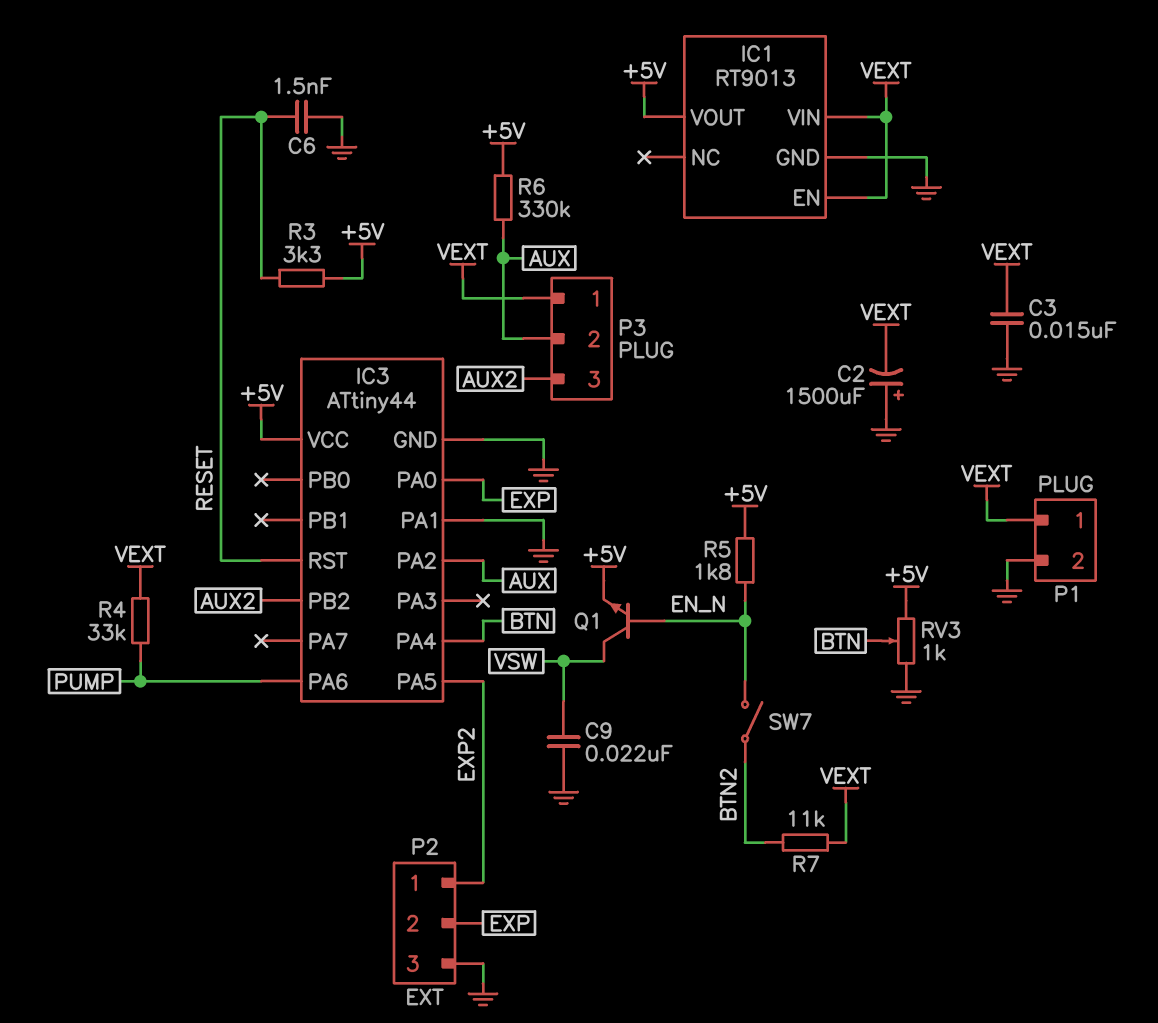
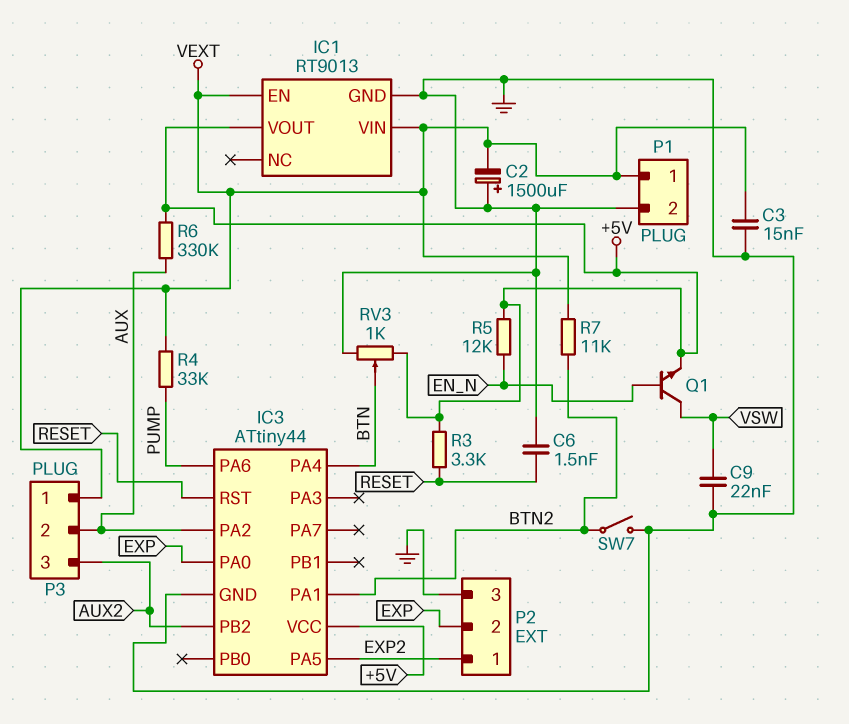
IC3 pin PA1: GND -> BTN2
R5: 1.8k (+5V, EN_N) -> 12k (+5V, EN_N)
SW7: switch (BTN2, EN_N) -> switch (BTN2, GND)

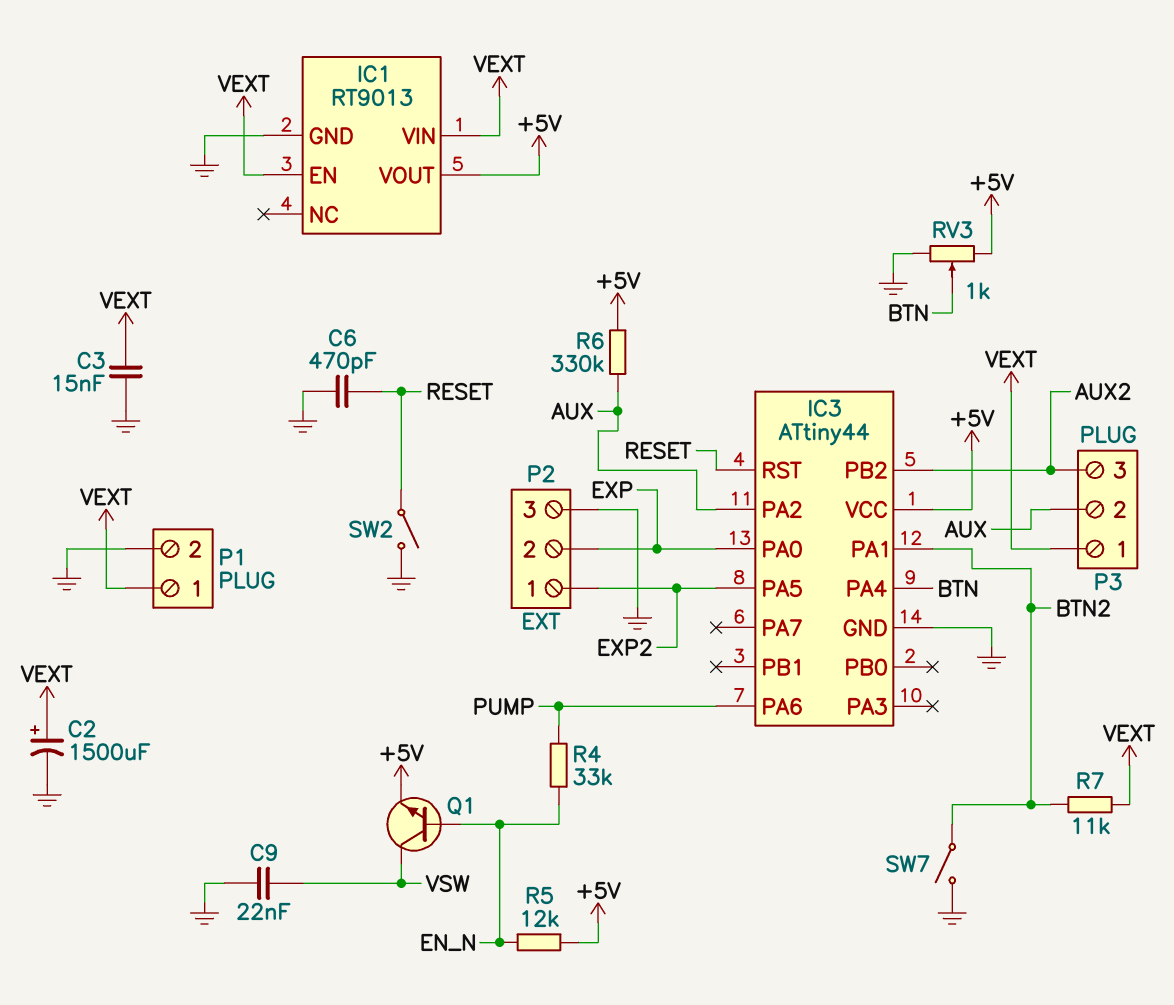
C2: 1500uF (plus GND, minus VEXT) -> 1500uF (plus VEXT, minus GND)
C6: 1.5nF (GND, RESET) -> 470pF (GND, RESET)
R3: 3.3k (+5V, RESET) -> none
R4: 33k (PUMP, VEXT) -> 33k (EN_N, PUMP)
SW2: none -> switch (GND, RESET)

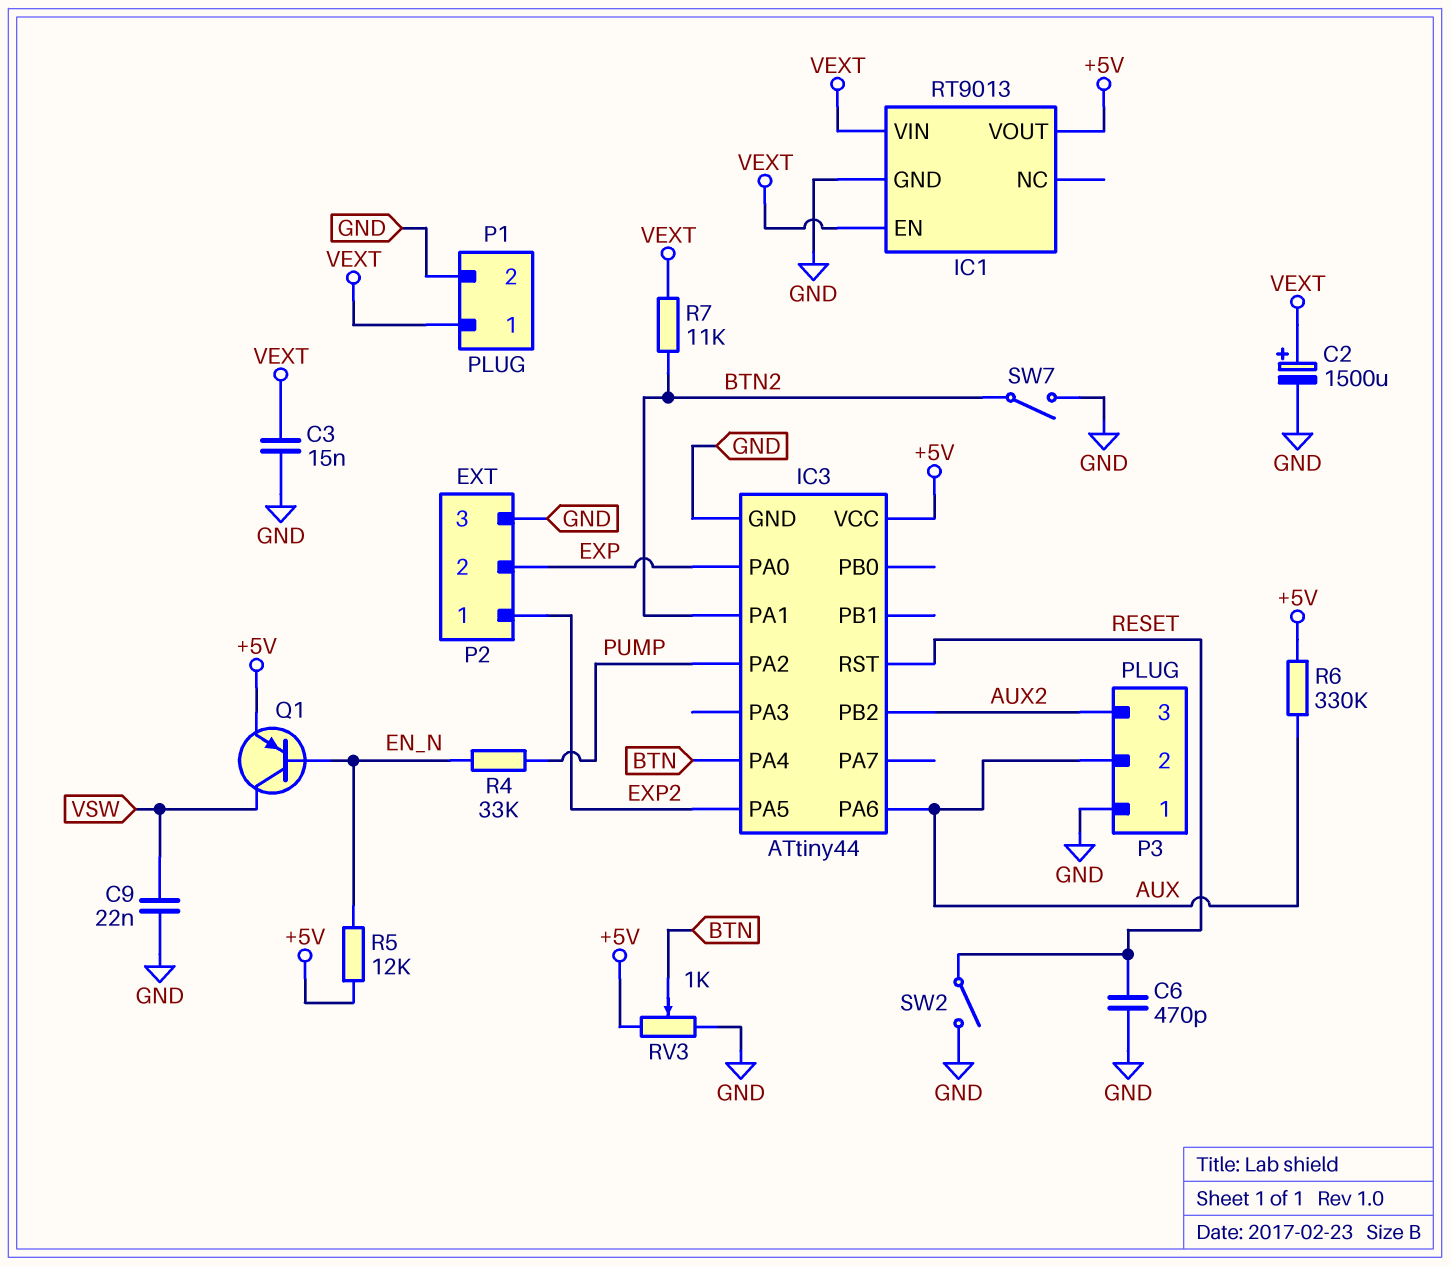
IC3 pin PA2: AUX -> PUMP
IC3 pin PA6: PUMP -> AUX
P3 pin 1: VEXT -> GND
Q1: NPN (B EN_N, C VSW, E +5V) -> PNP (B EN_N, C VSW, E +5V)

